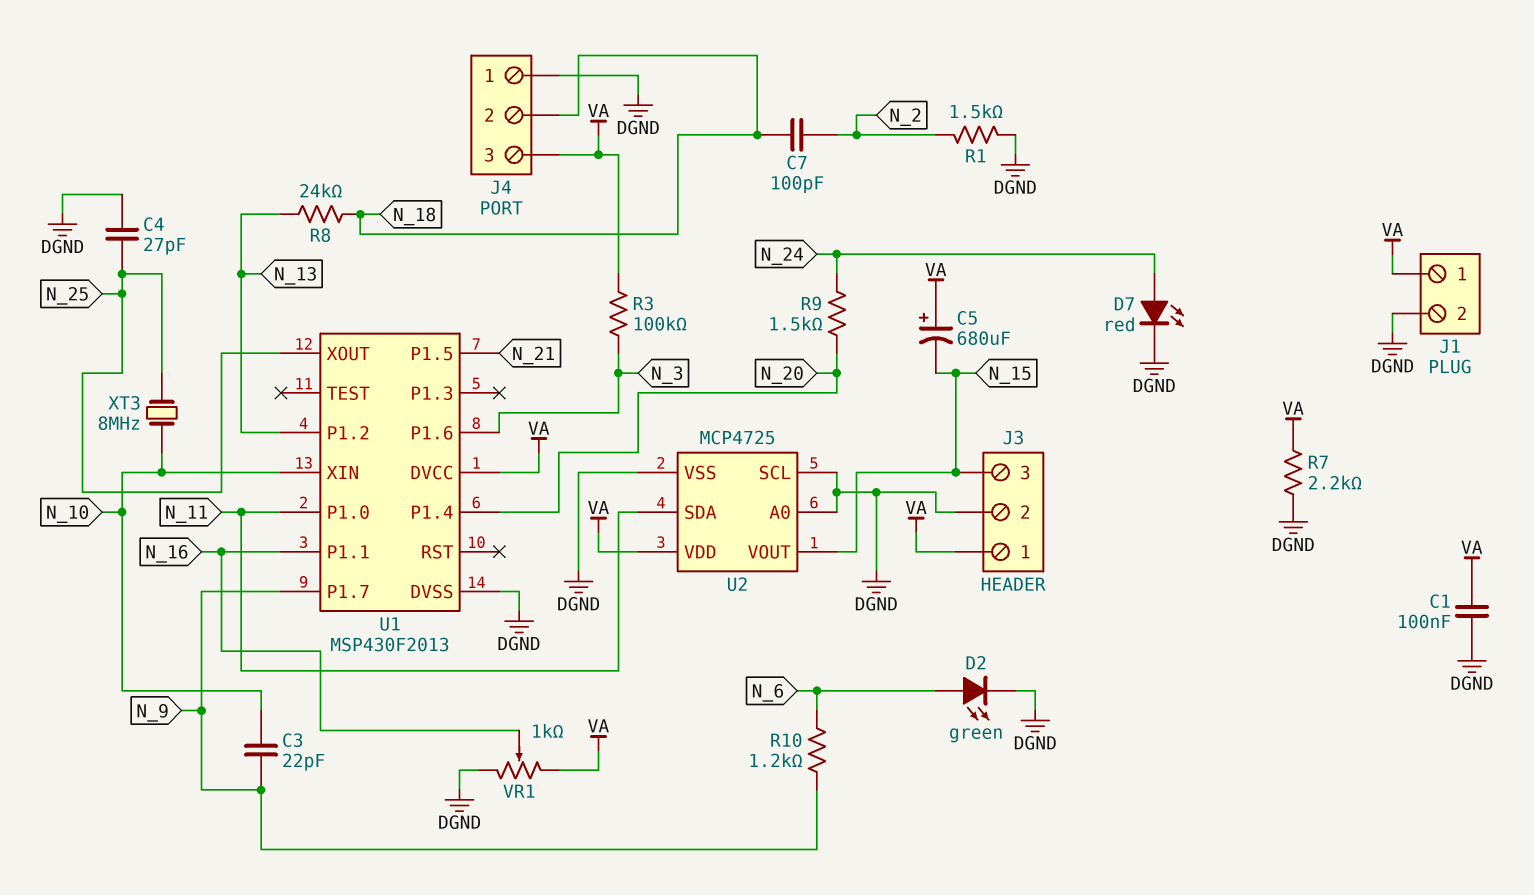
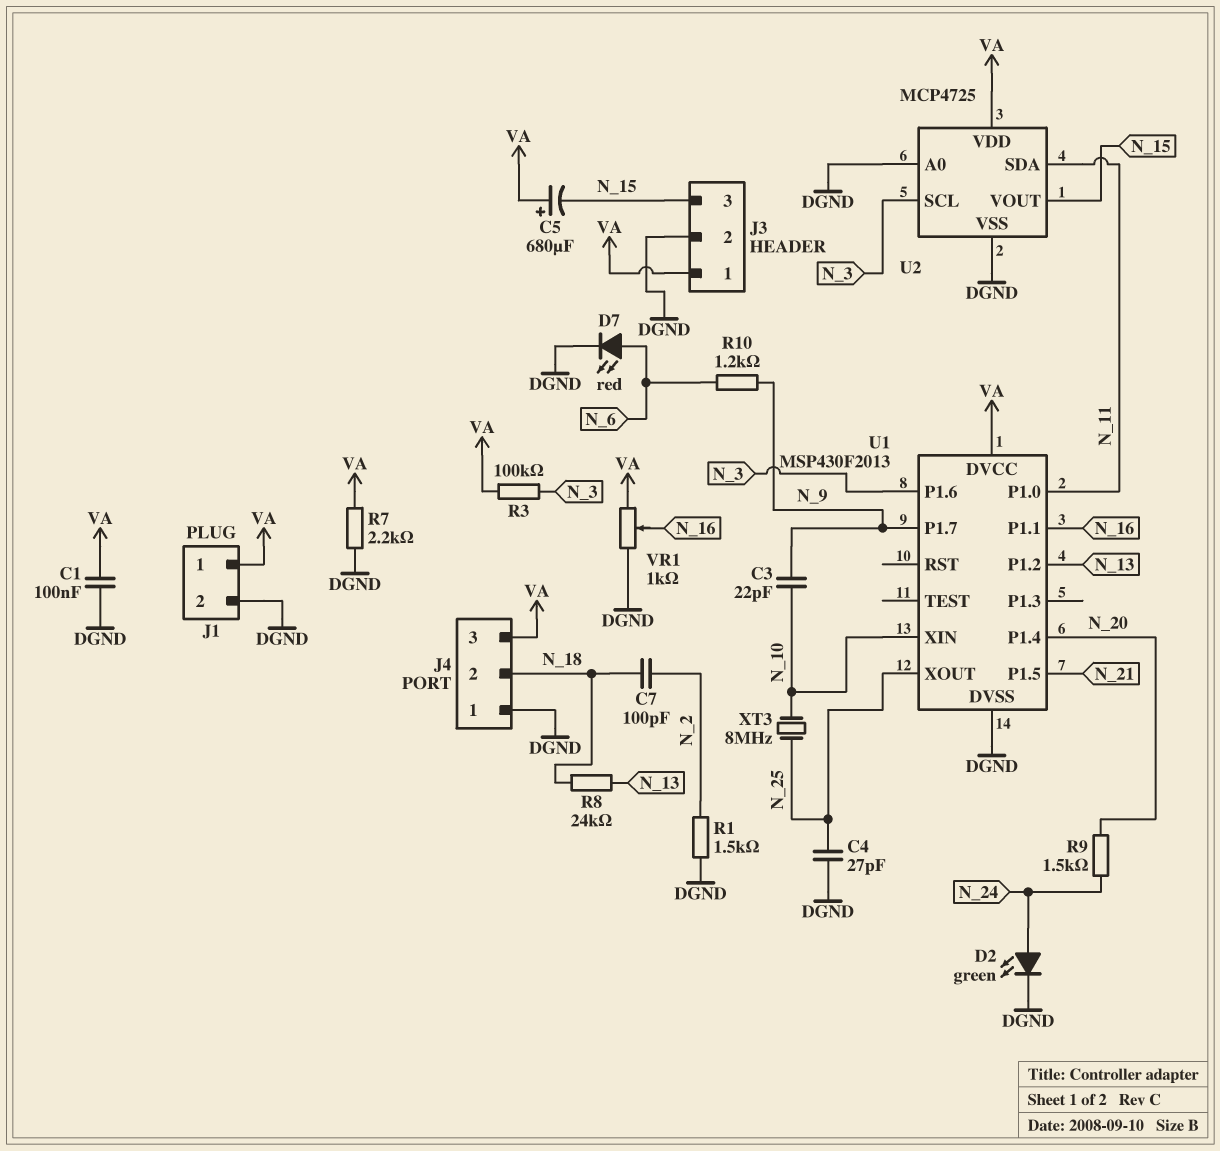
D2: LED green (A N_6, K DGND) -> LED green (A N_24, K DGND)
D7: LED red (A N_24, K DGND) -> LED red (A N_6, K DGND)
U2 pin SCL: DGND -> N_3

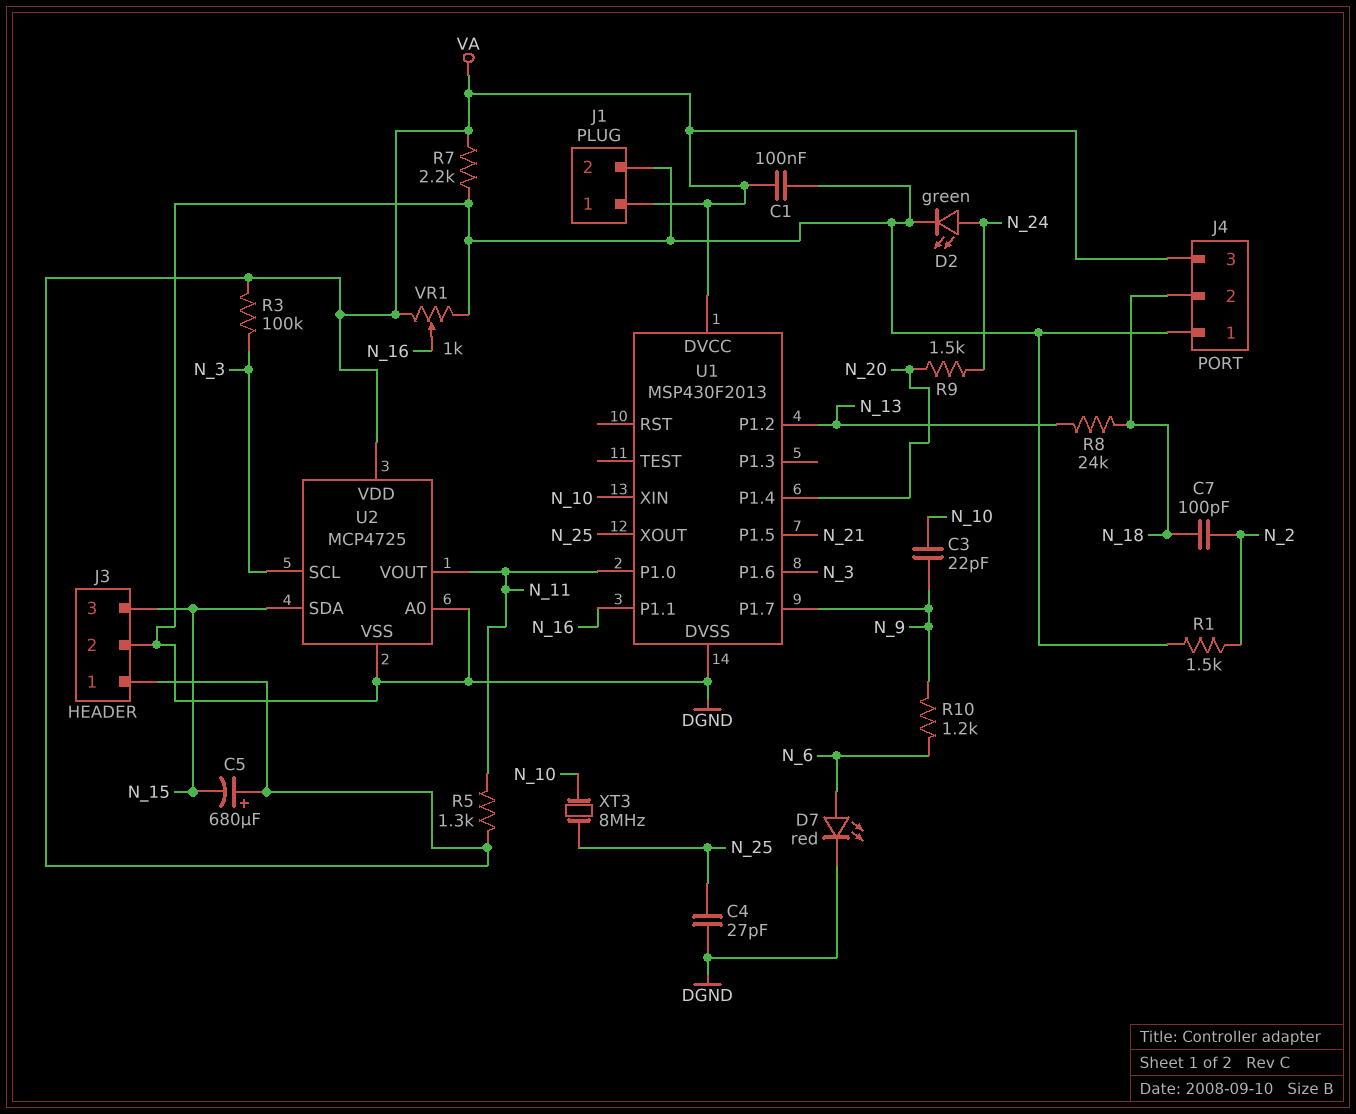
R5: none -> 1.3k (N_11, VA)
U2 pin SDA: N_11 -> N_15
U2 pin VOUT: N_15 -> N_11

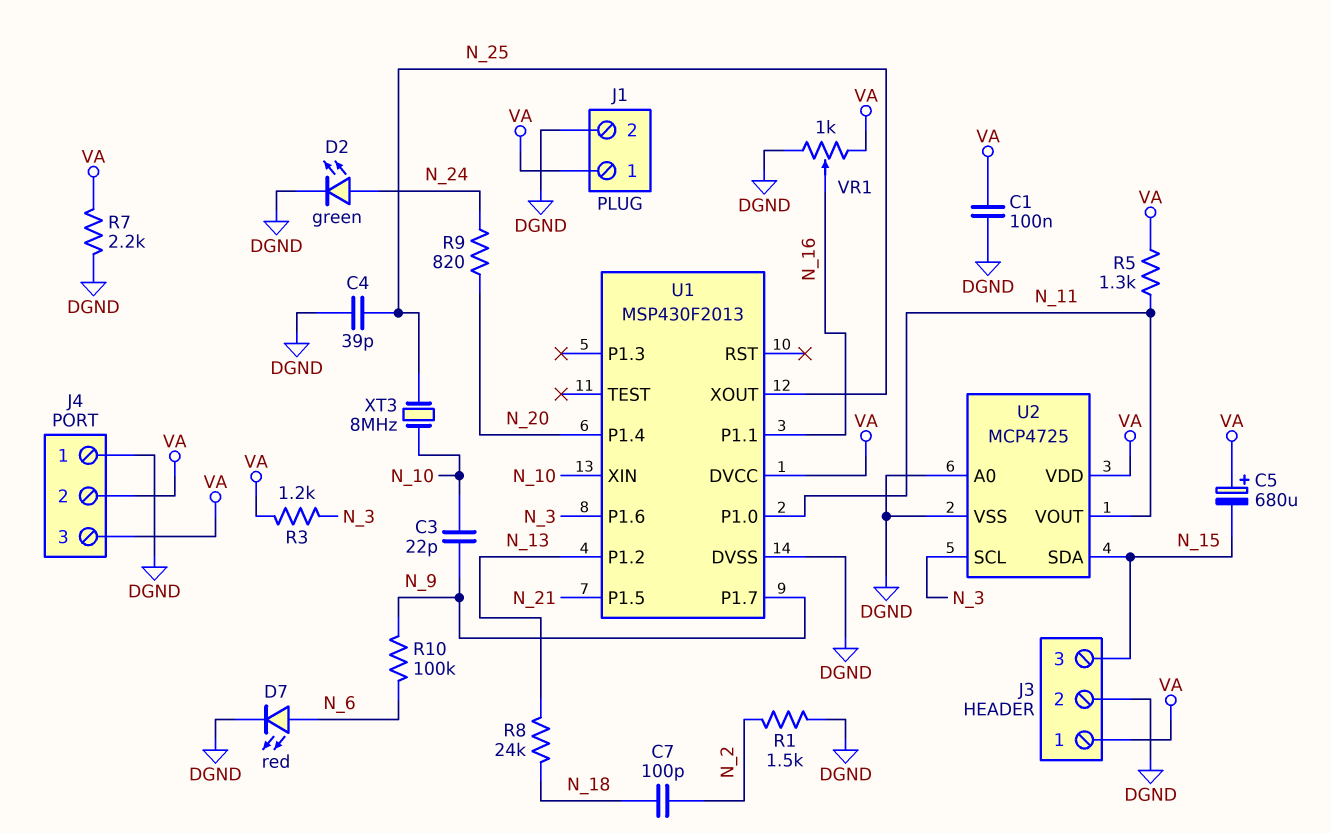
C4: 27pF (DGND, N_25) -> 39pF (DGND, N_25)
J4 pin 2: N_18 -> VA
R3: 100k (N_3, VA) -> 1.2k (N_3, VA)
R9: 1.5k (N_20, N_24) -> 820 (N_20, N_24)
R10: 1.2k (N_6, N_9) -> 100k (N_6, N_9)

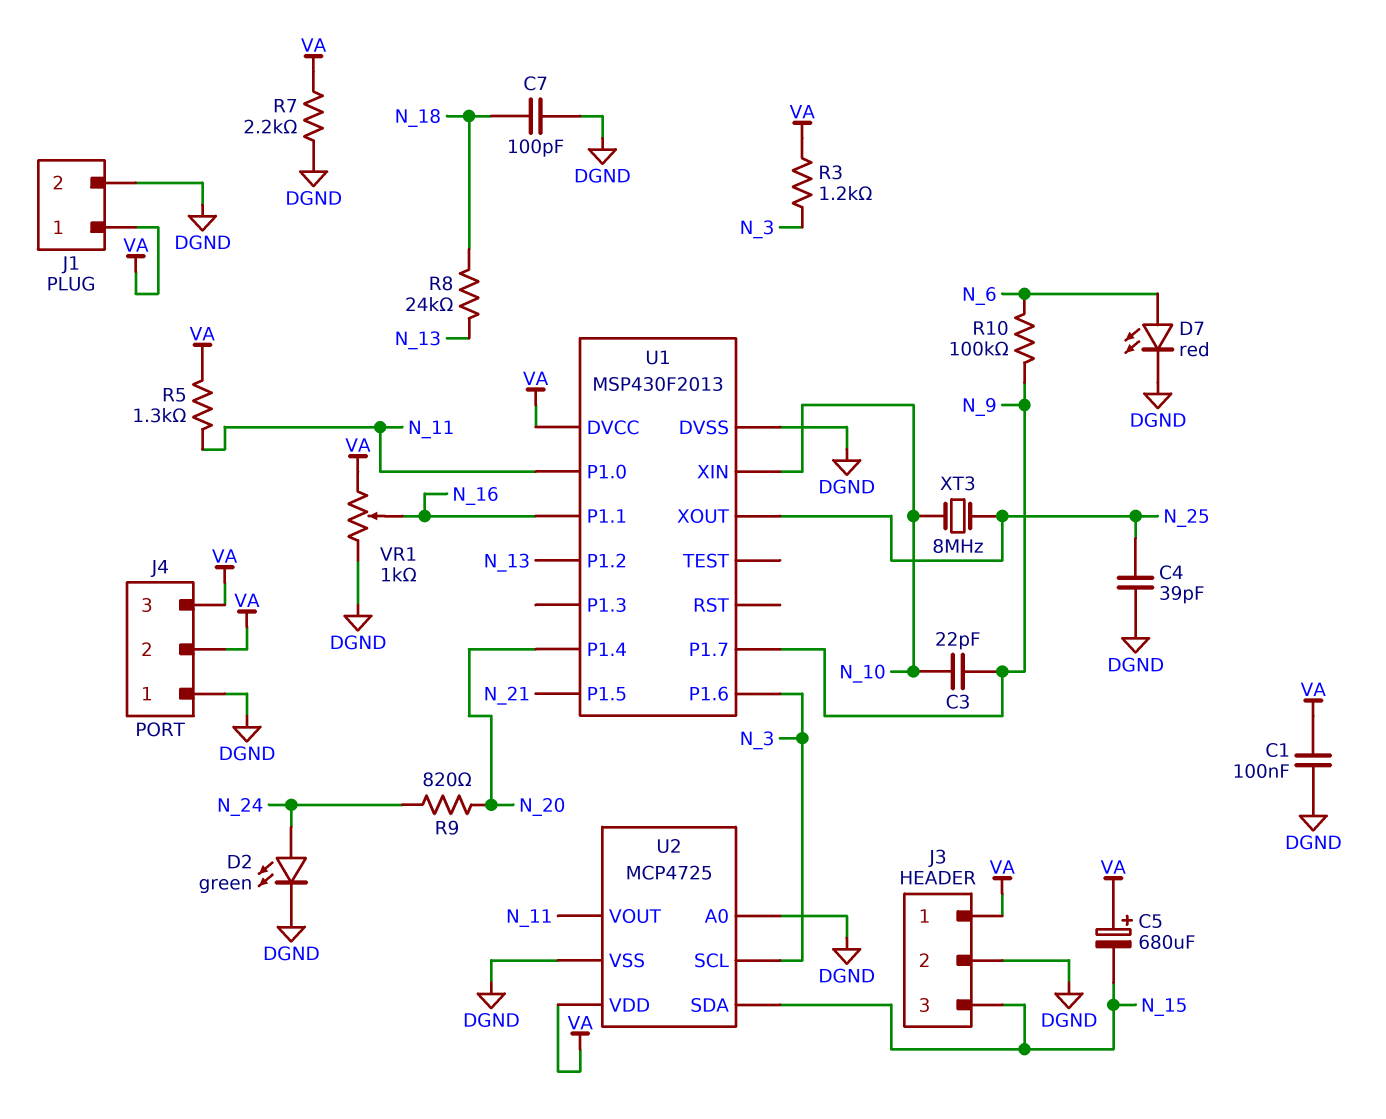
C7: 100pF (N_2, N_18) -> 100pF (DGND, N_18)
R1: 1.5k (DGND, N_2) -> none

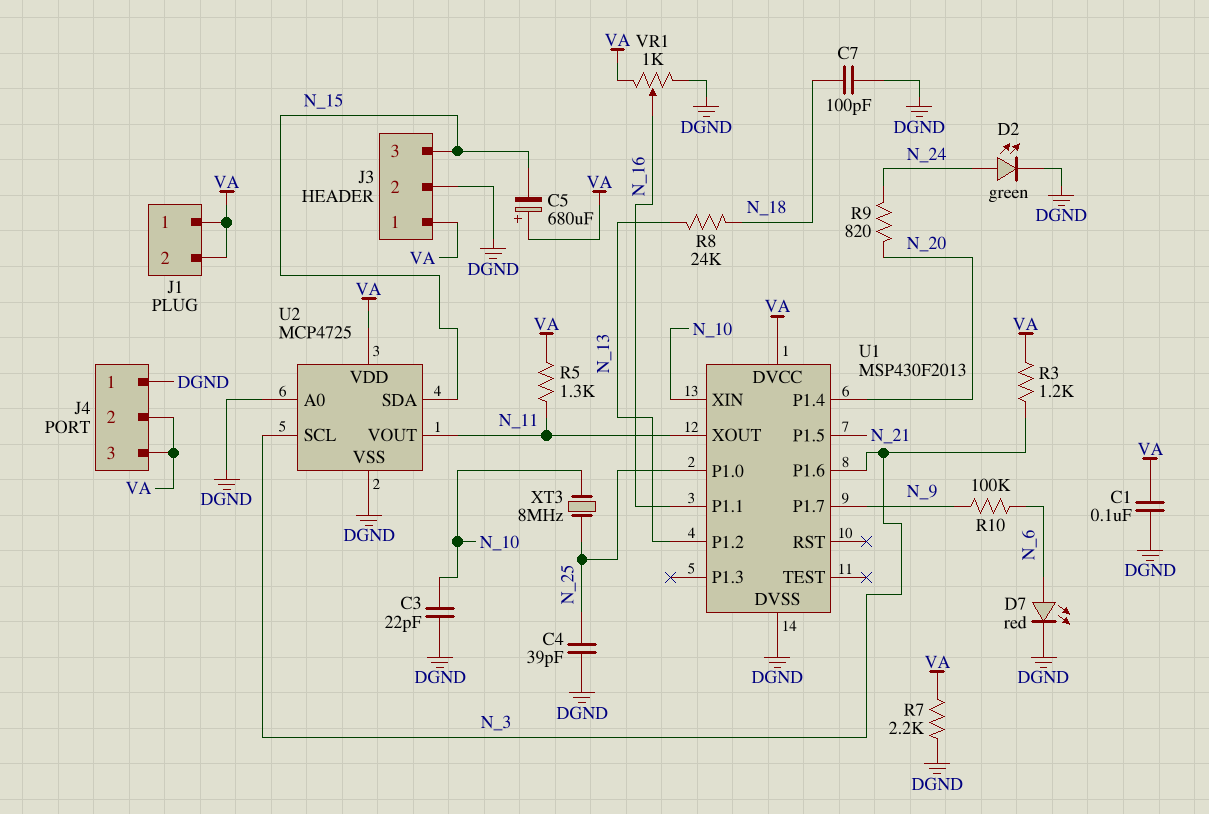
C3: 22pF (N_9, N_10) -> 22pF (DGND, N_10)
J1 pin 2: DGND -> VA
U1 pin P1.0: N_11 -> N_25
U1 pin XOUT: N_25 -> N_11

